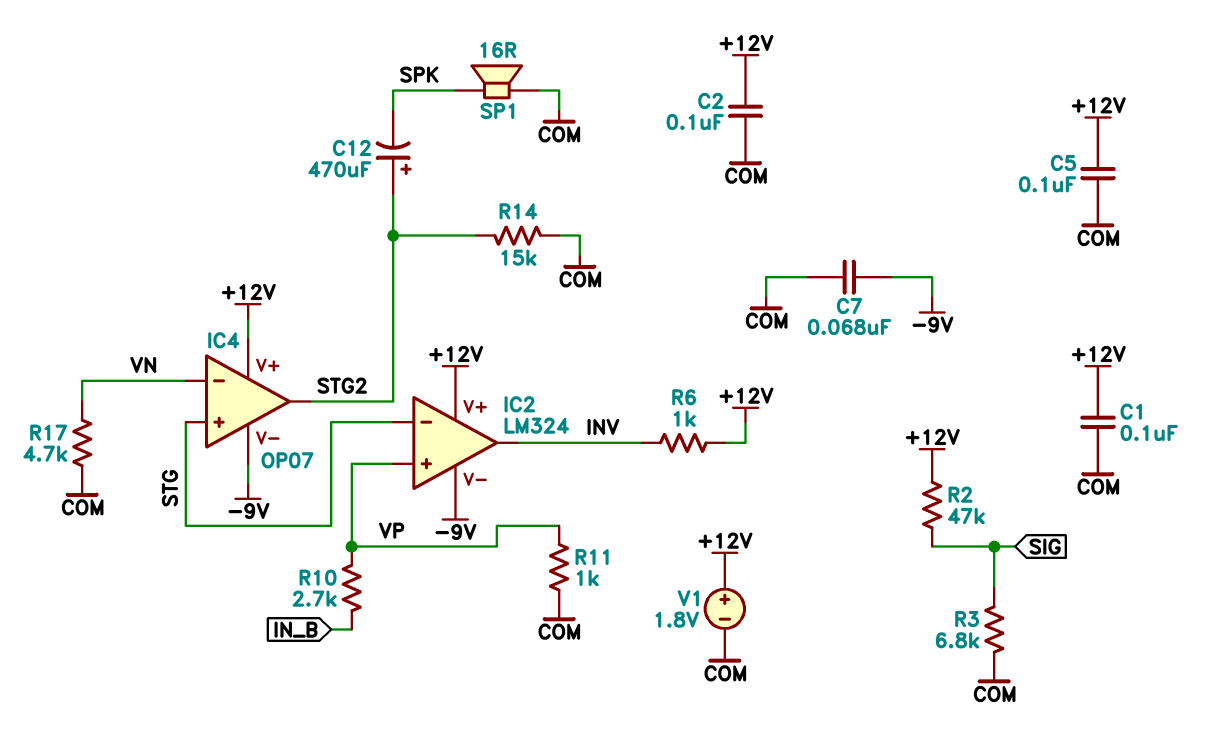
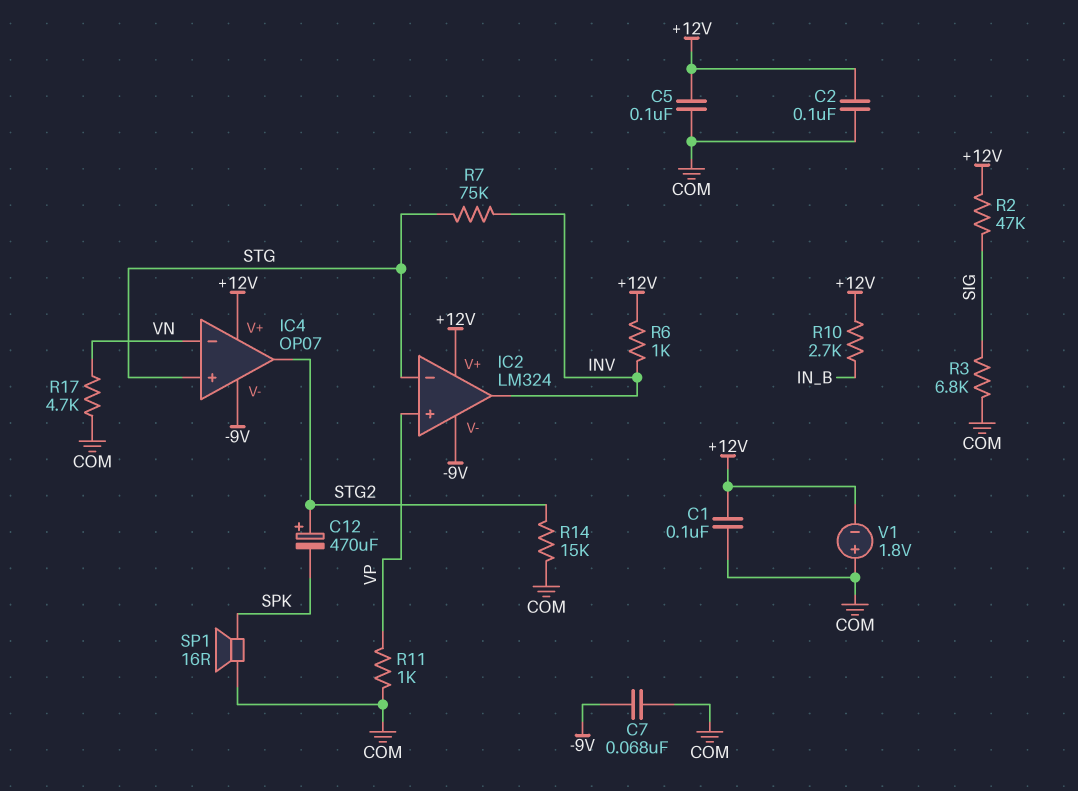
R7: none -> 75k (INV, STG)
R10: 2.7k (IN_B, VP) -> 2.7k (+12V, IN_B)
V1: 1.8V (plus +12V, minus COM) -> 1.8V (plus COM, minus +12V)

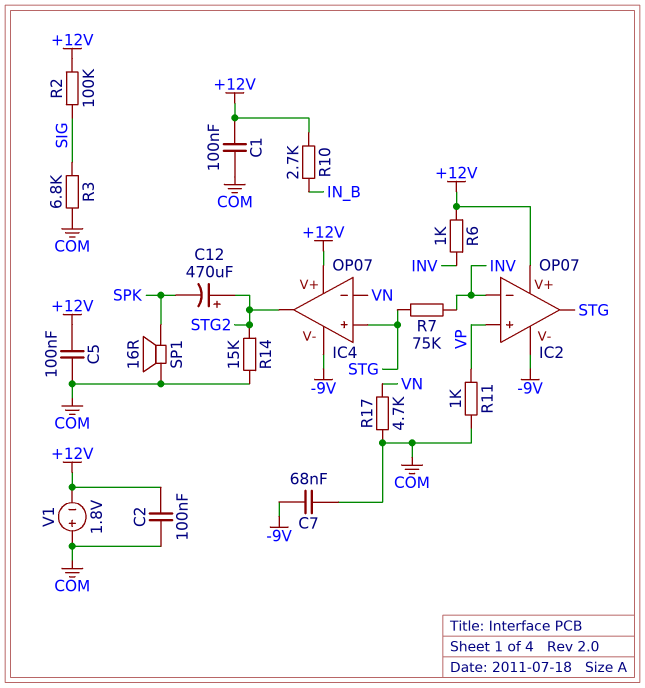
IC2: LM324 -> OP07
IC2 pin in-: STG -> INV
IC2 pin out: INV -> STG
R2: 47k (+12V, SIG) -> 100k (+12V, SIG)

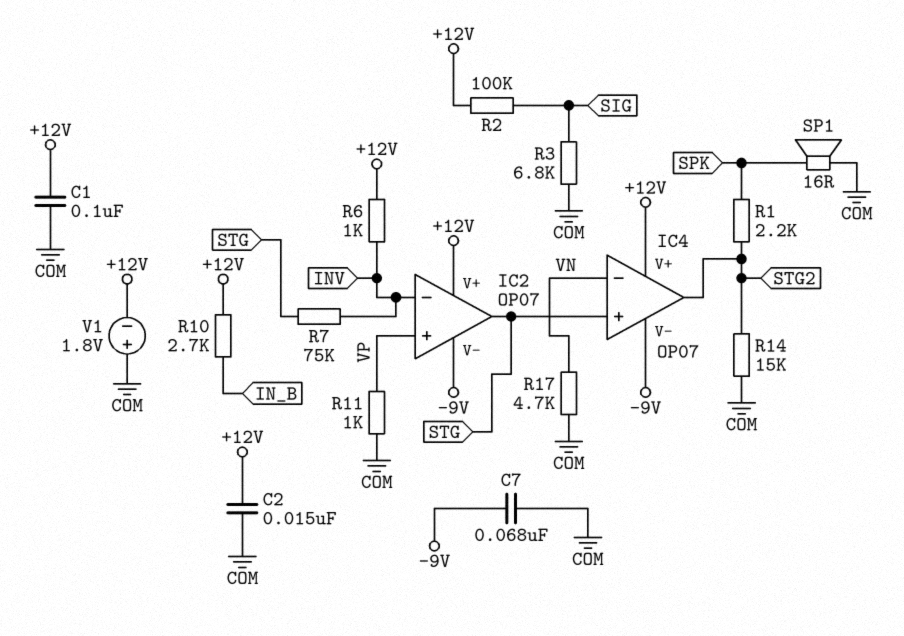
C2: 100nF (+12V, COM) -> 15nF (+12V, COM)
C5: 100nF (+12V, COM) -> none
C12: 470uF (plus STG2, minus SPK) -> none
R1: none -> 2.2k (SPK, STG2)

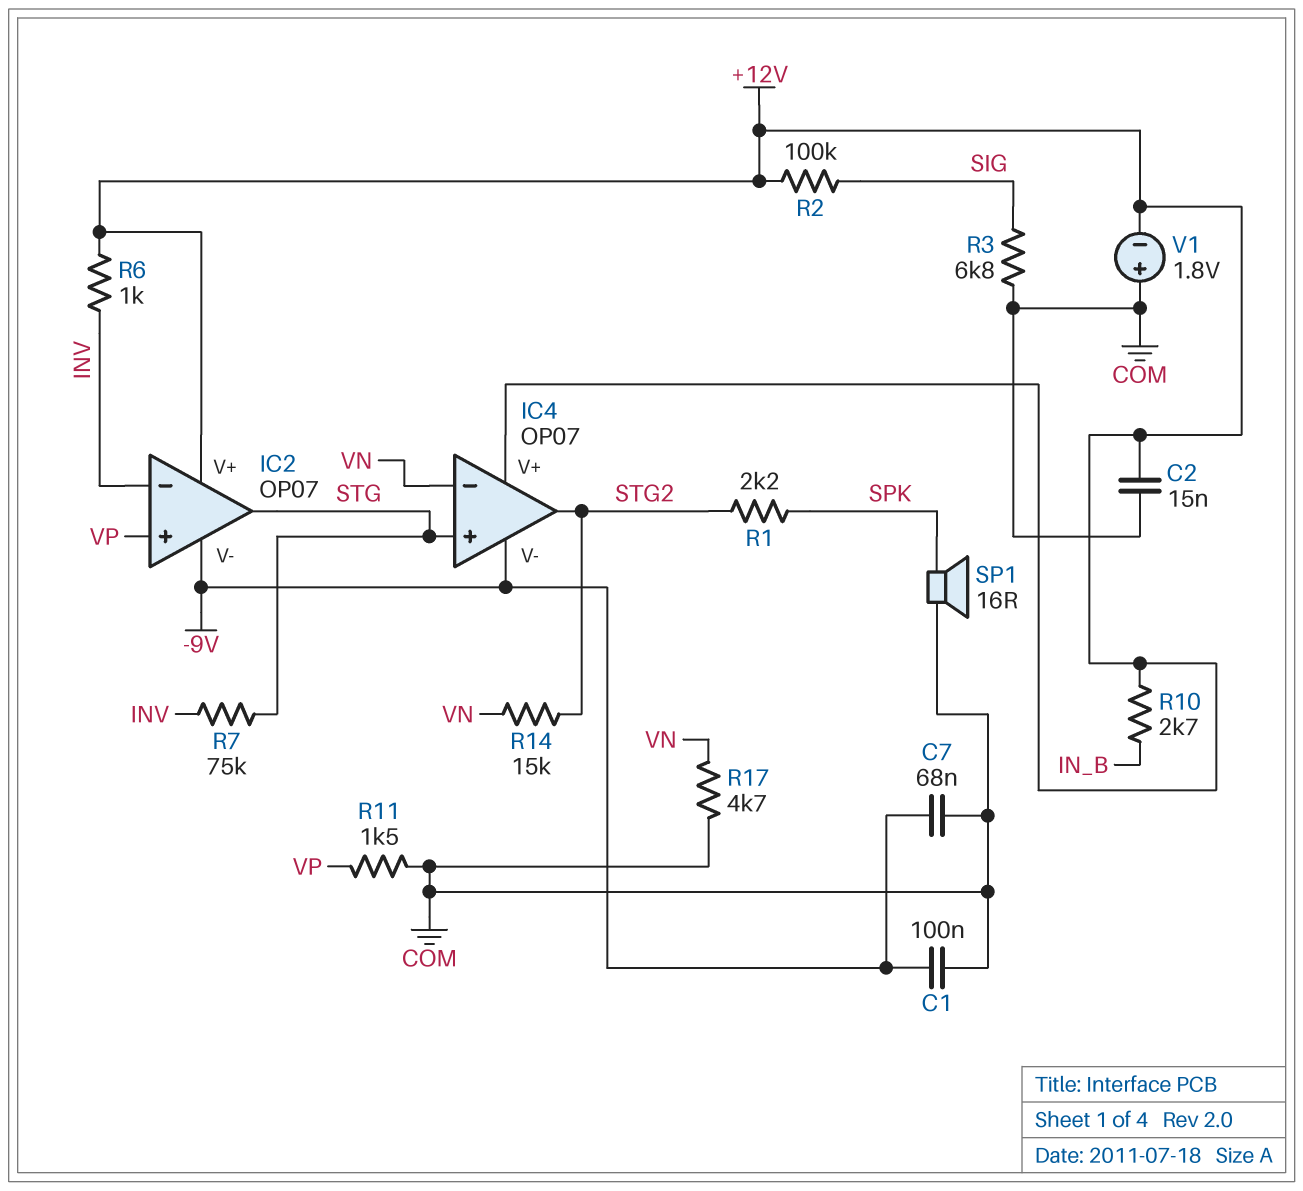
C1: 100nF (+12V, COM) -> 100nF (-9V, COM)
R11: 1k (COM, VP) -> 1.5k (COM, VP)
R14: 15k (COM, STG2) -> 15k (STG2, VN)

